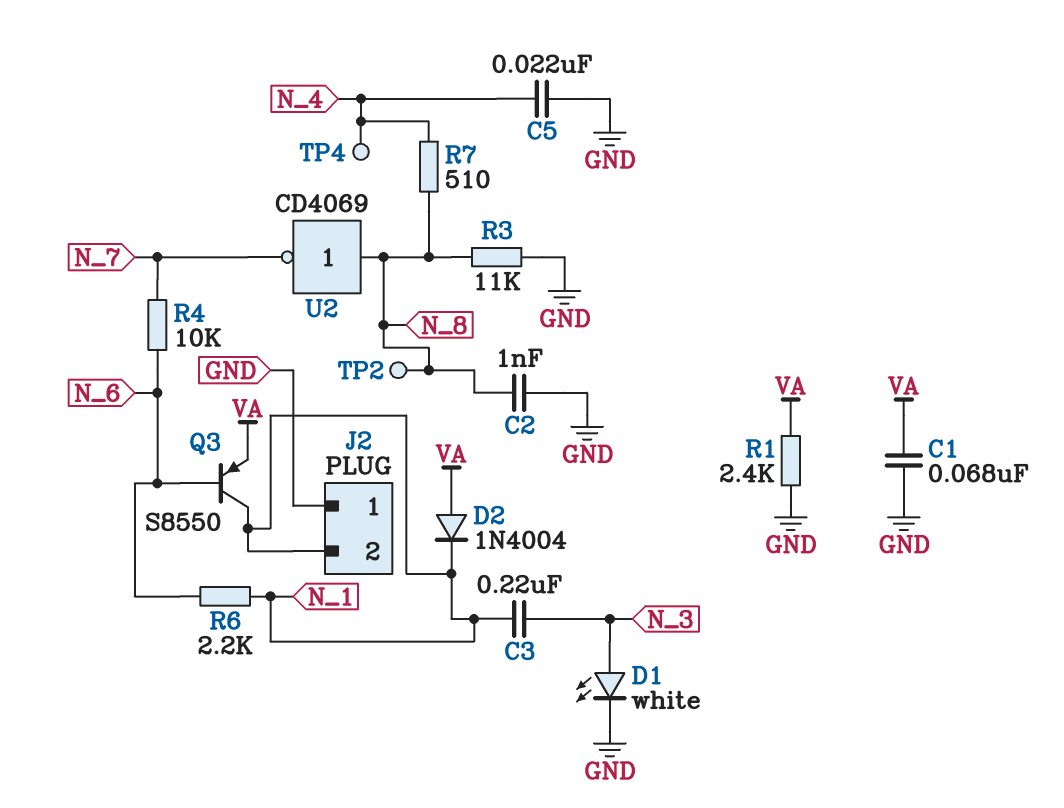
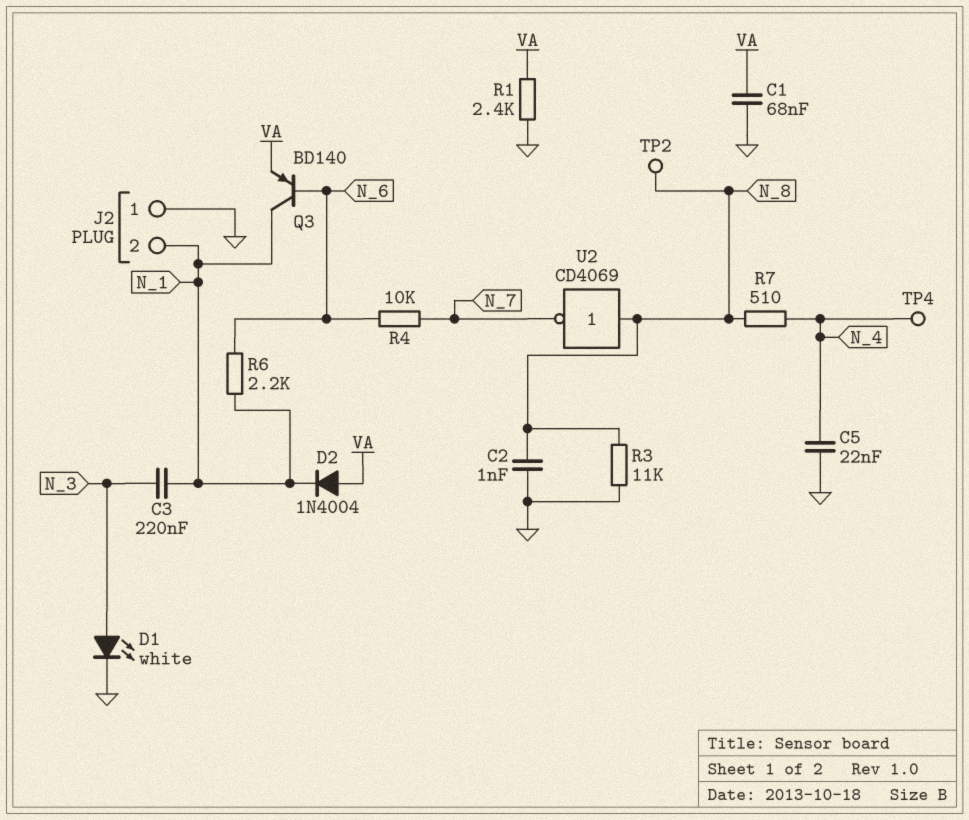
Q3: PNP S8550 (B N_6, C N_1, E VA) -> PNP BD140 (B N_6, C N_1, E VA)

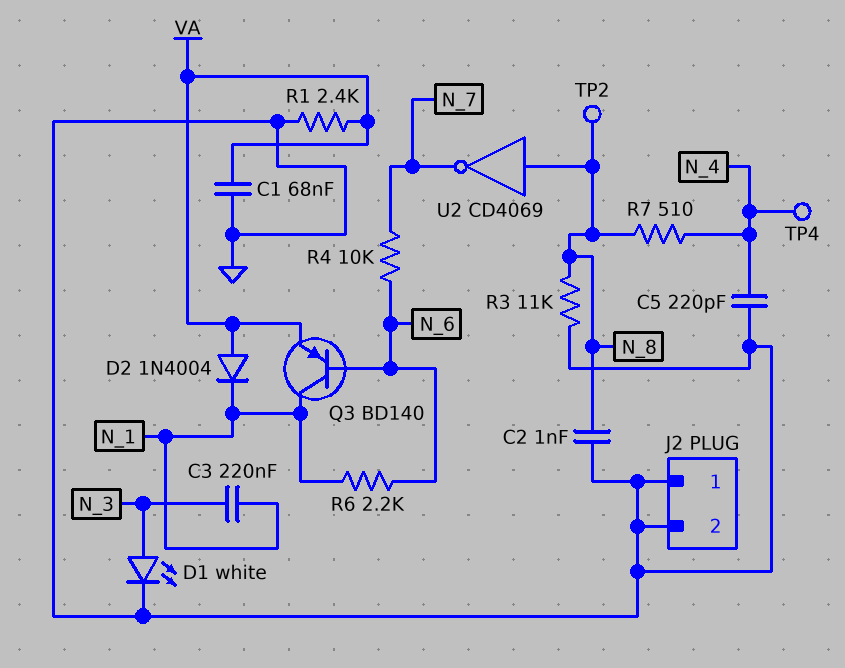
C5: 22nF (GND, N_4) -> 220pF (GND, N_4)
J2 pin 2: N_1 -> GND

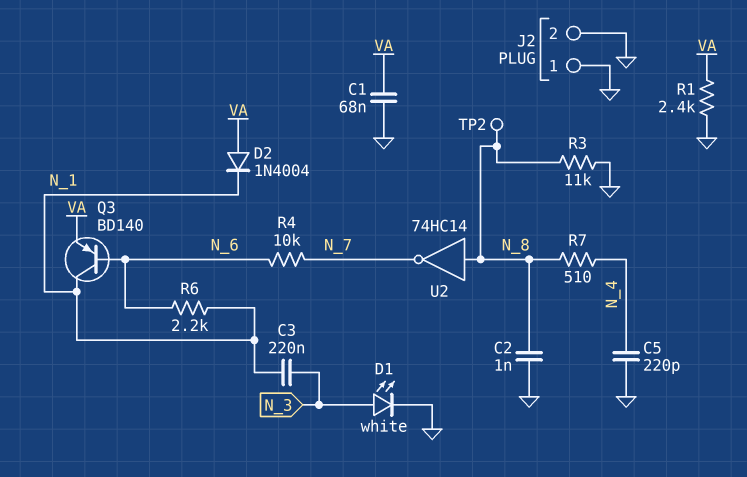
TP4: test point (N_4) -> none
U2: NOT CD4069 (in N_8, out N_7) -> NOT 74HC14 (in N_8, out N_7)

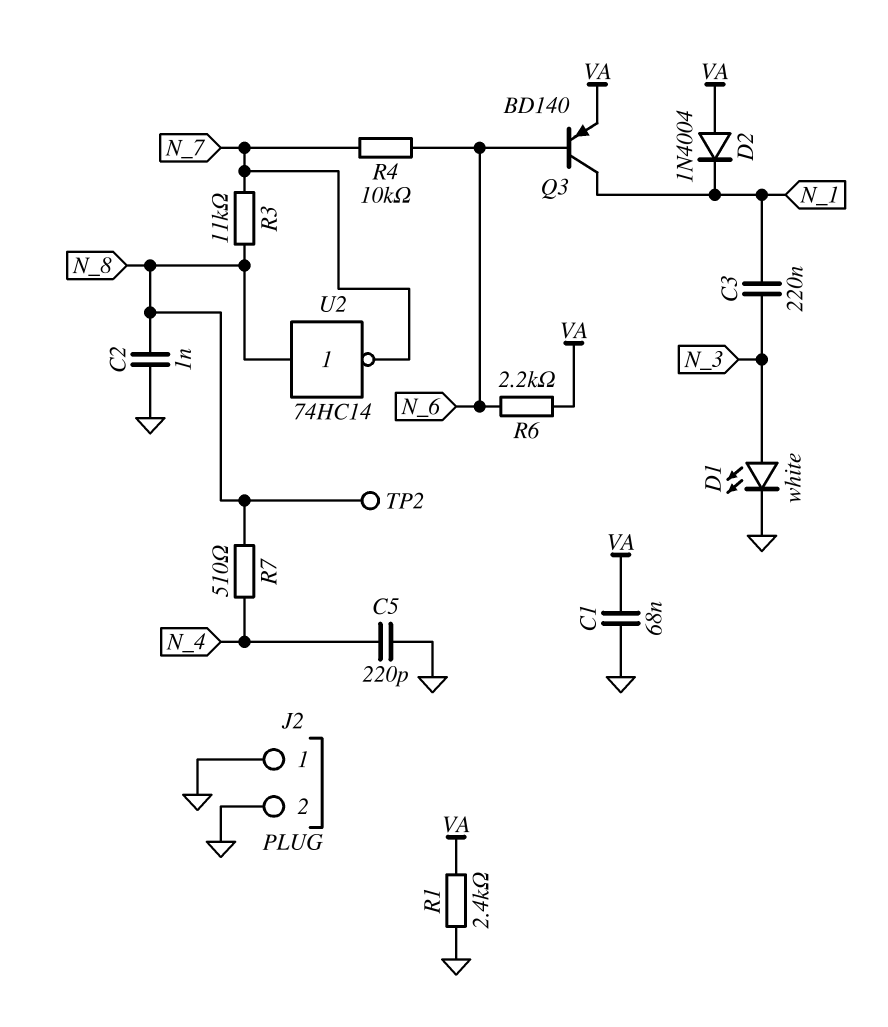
R3: 11k (GND, N_8) -> 11k (N_7, N_8)
R6: 2.2k (N_1, N_6) -> 2.2k (N_6, VA)

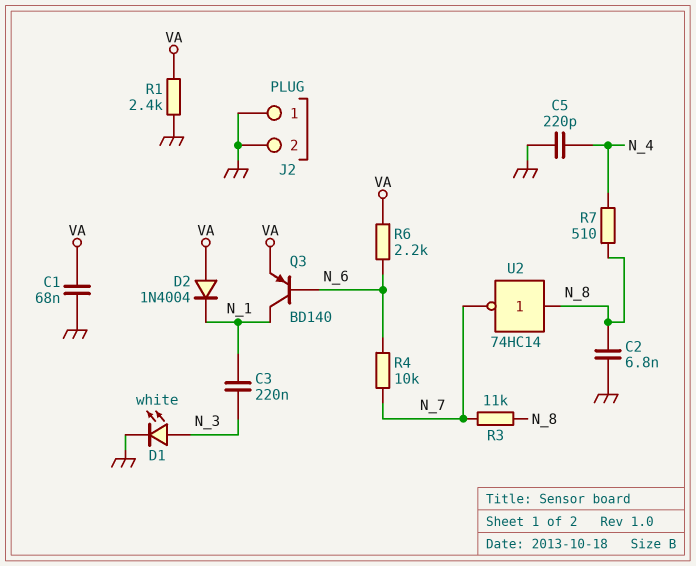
C2: 1nF (GND, N_8) -> 6.8nF (GND, N_8)
TP2: test point (N_8) -> none

